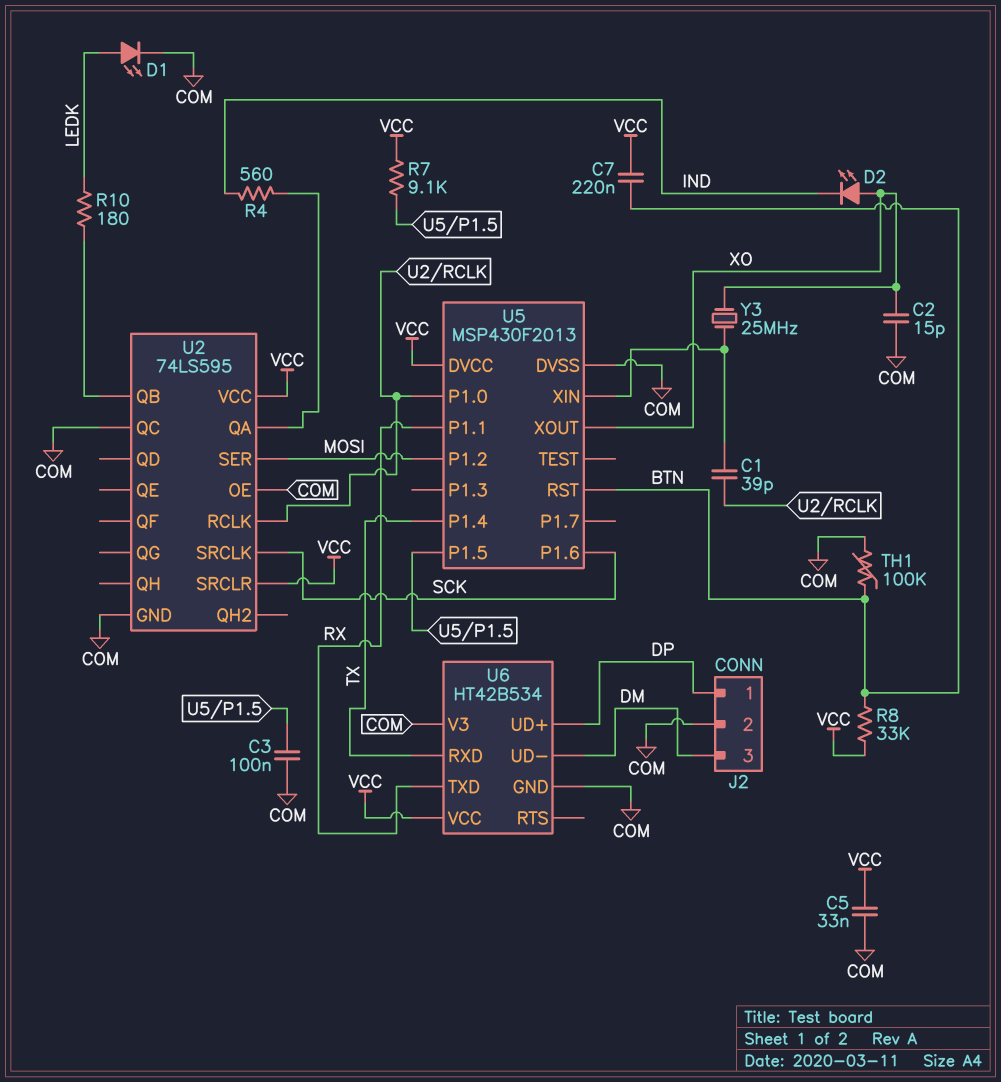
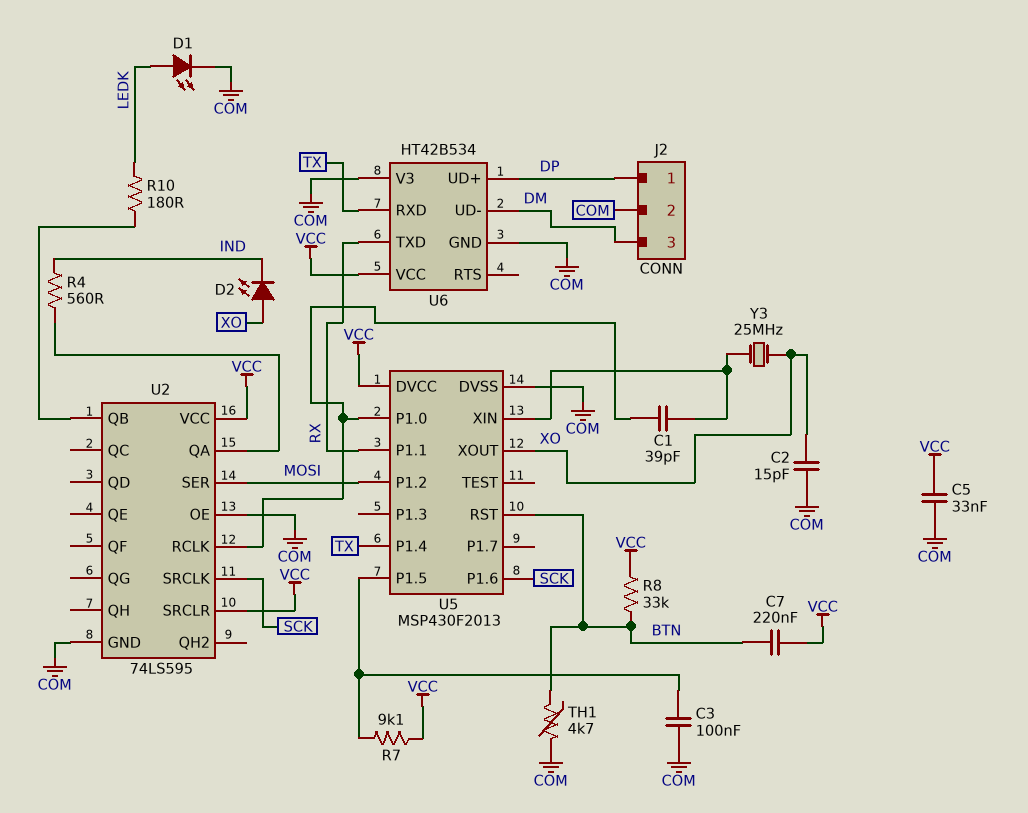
TH1: 100k (BTN, COM) -> 4.7k (BTN, COM)
U2 pin QC: COM -> none

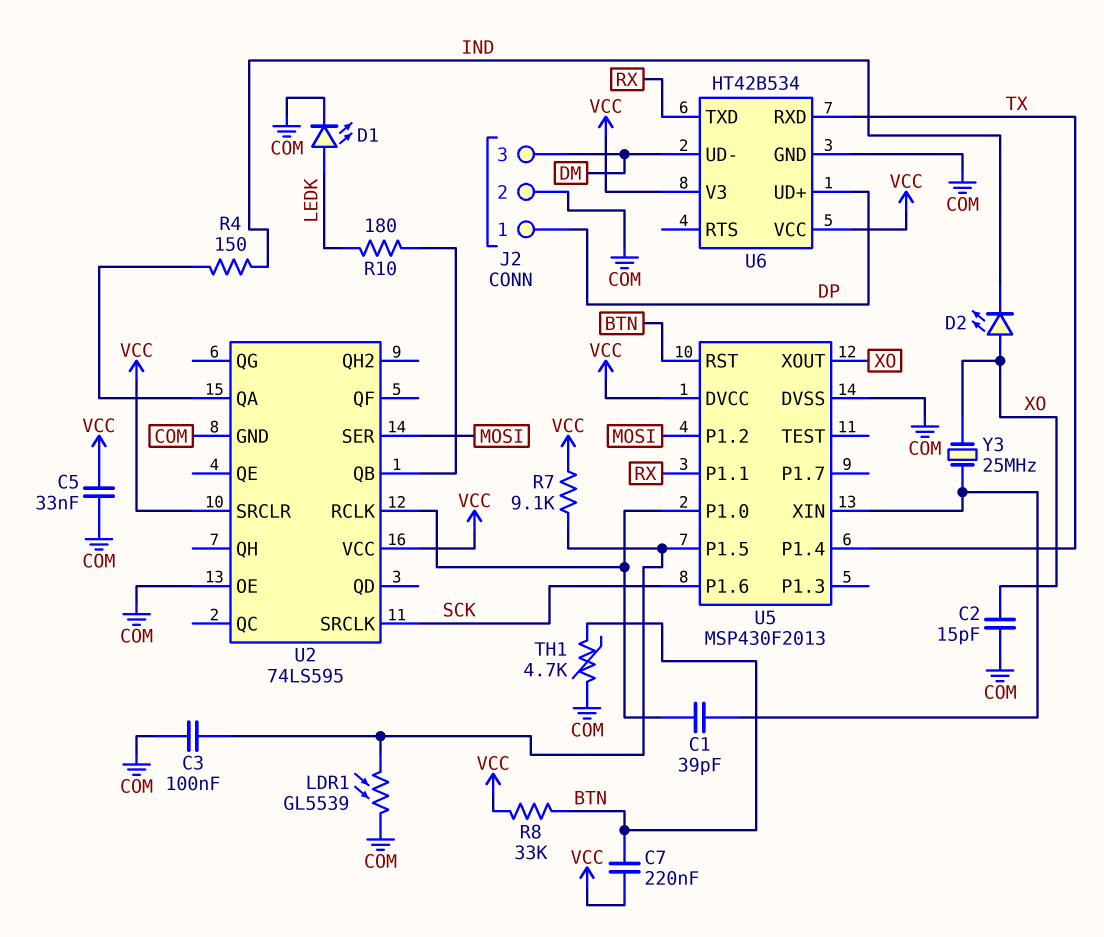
LDR1: none -> GL5539 (COM, U5/P1.5)
R4: 560 (IND, U2/QA) -> 150 (IND, U2/QA)
U6 pin V3: COM -> VCC

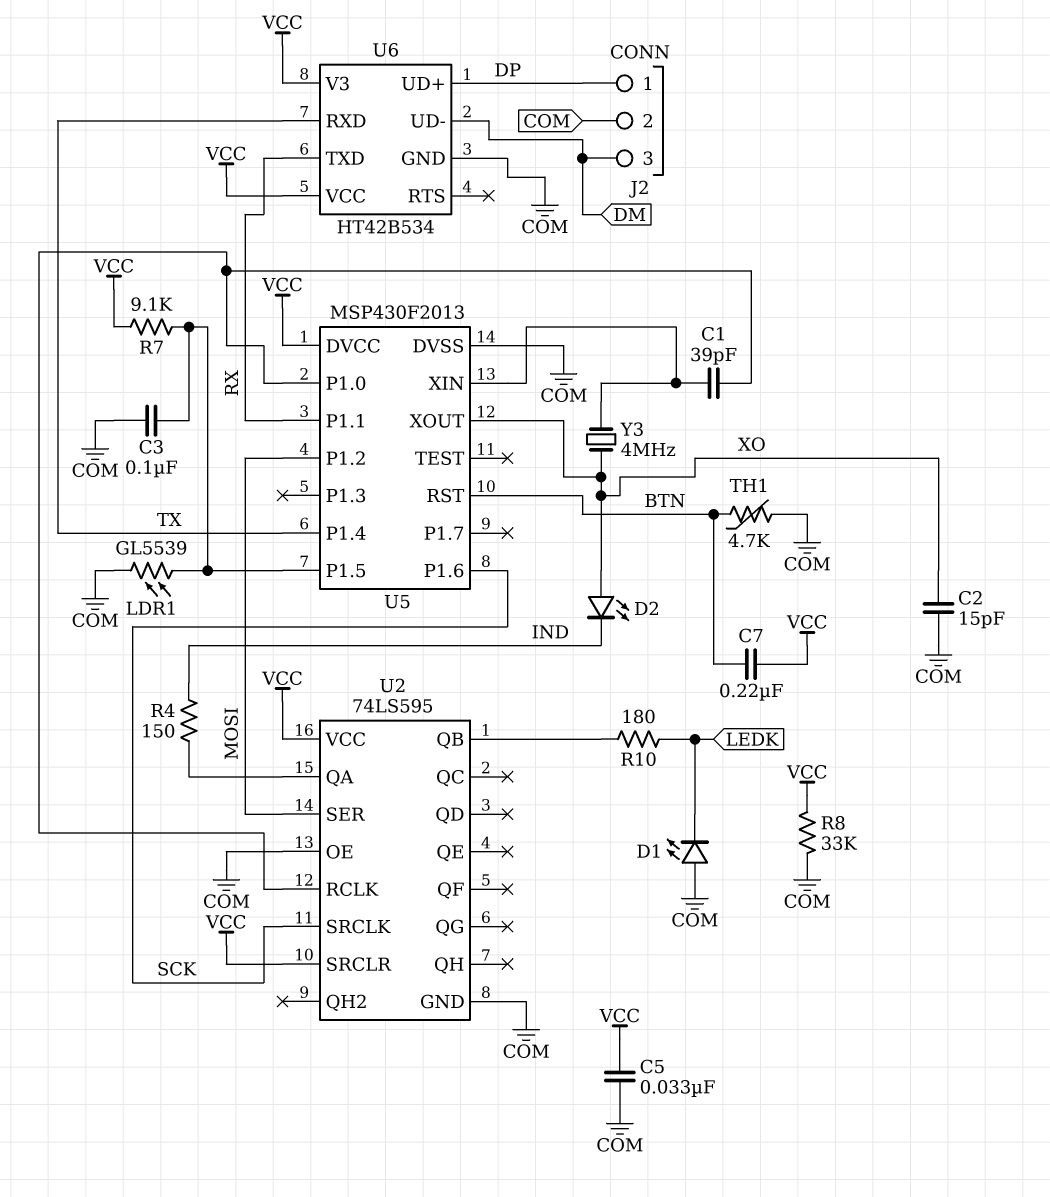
D1: LED (A LEDK, K COM) -> LED (A COM, K LEDK)
R8: 33k (BTN, VCC) -> 33k (COM, VCC)
Y3: 25MHz (U5/XIN, XO) -> 4MHz (U5/XIN, XO)

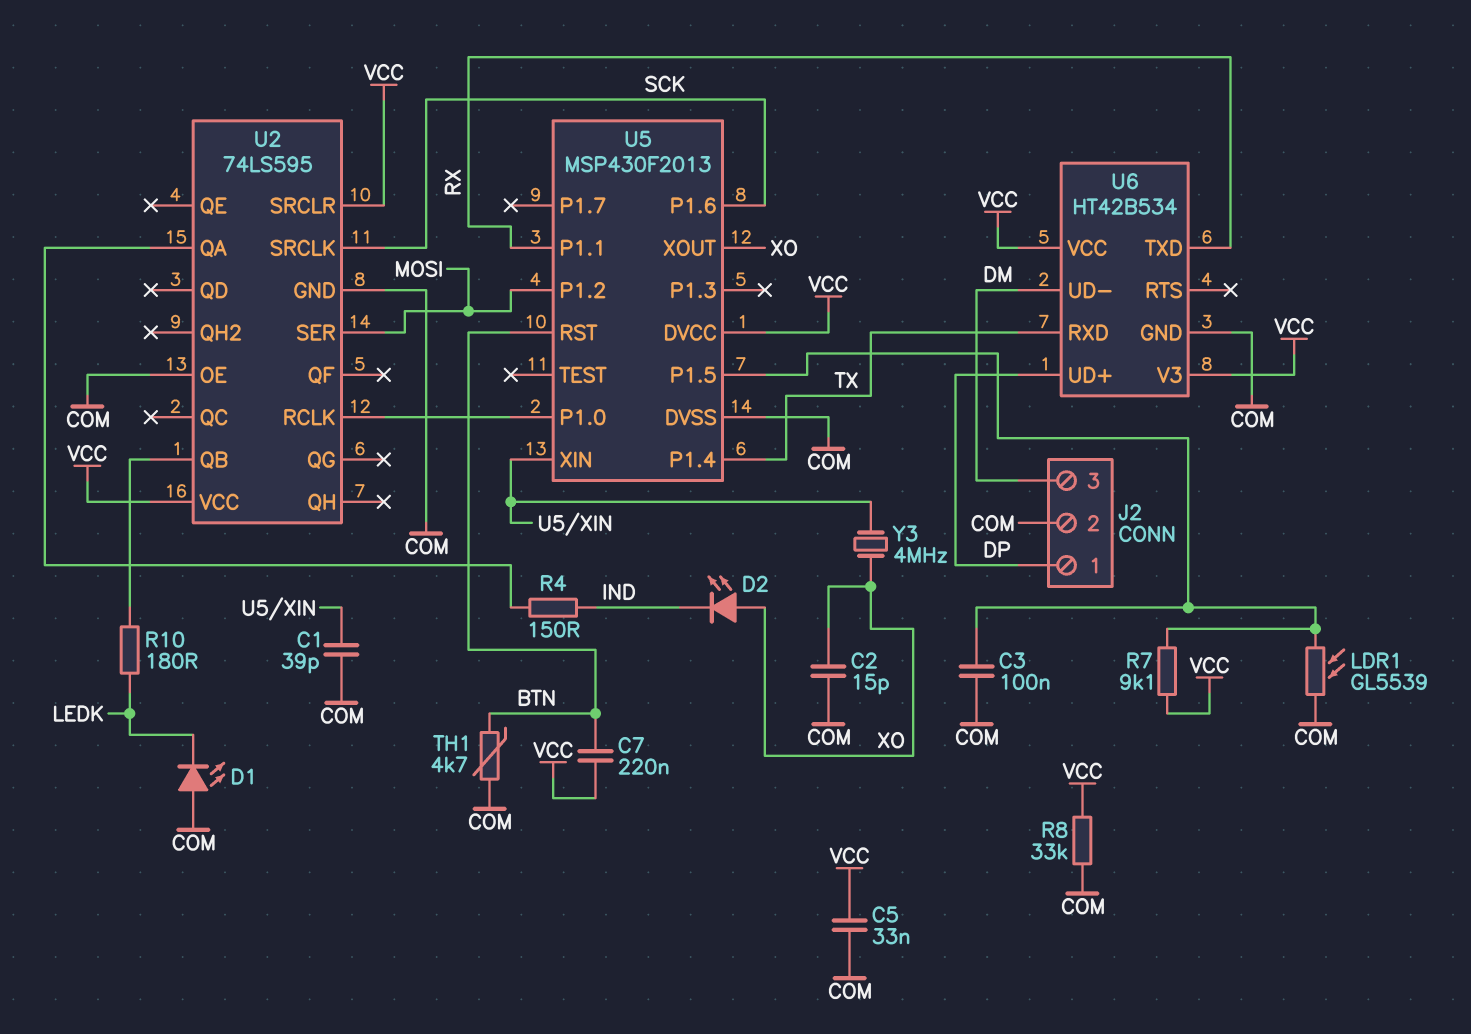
C1: 39pF (U2/RCLK, U5/XIN) -> 39pF (COM, U5/XIN)

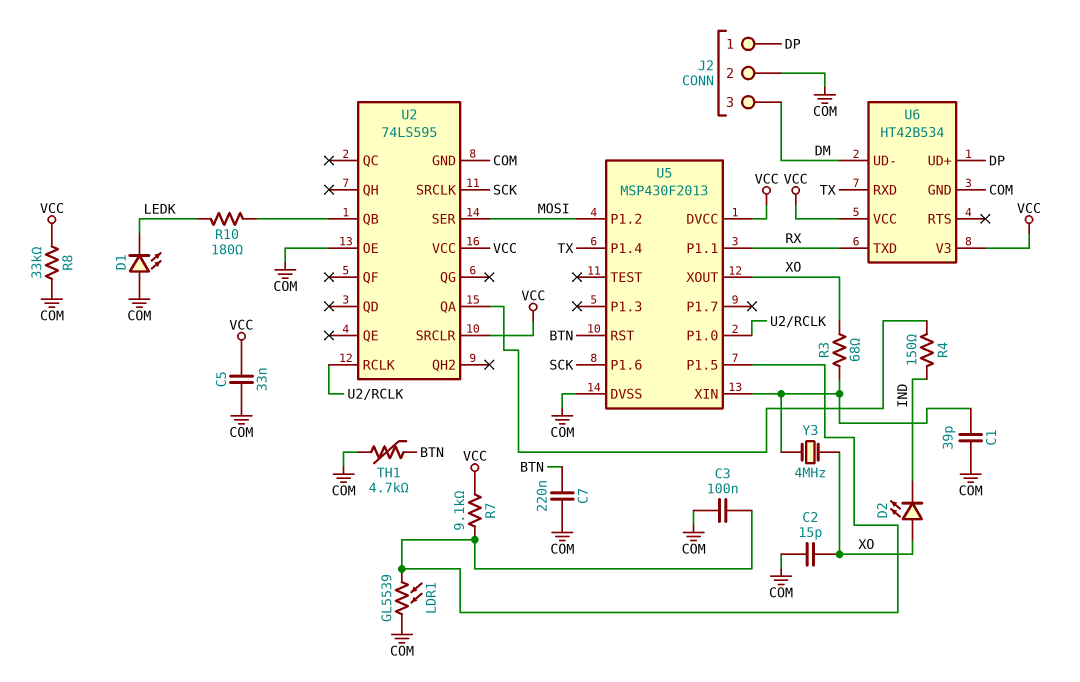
C7: 220nF (BTN, VCC) -> 220nF (BTN, COM)
R3: none -> 68 (U5/XIN, XO)

